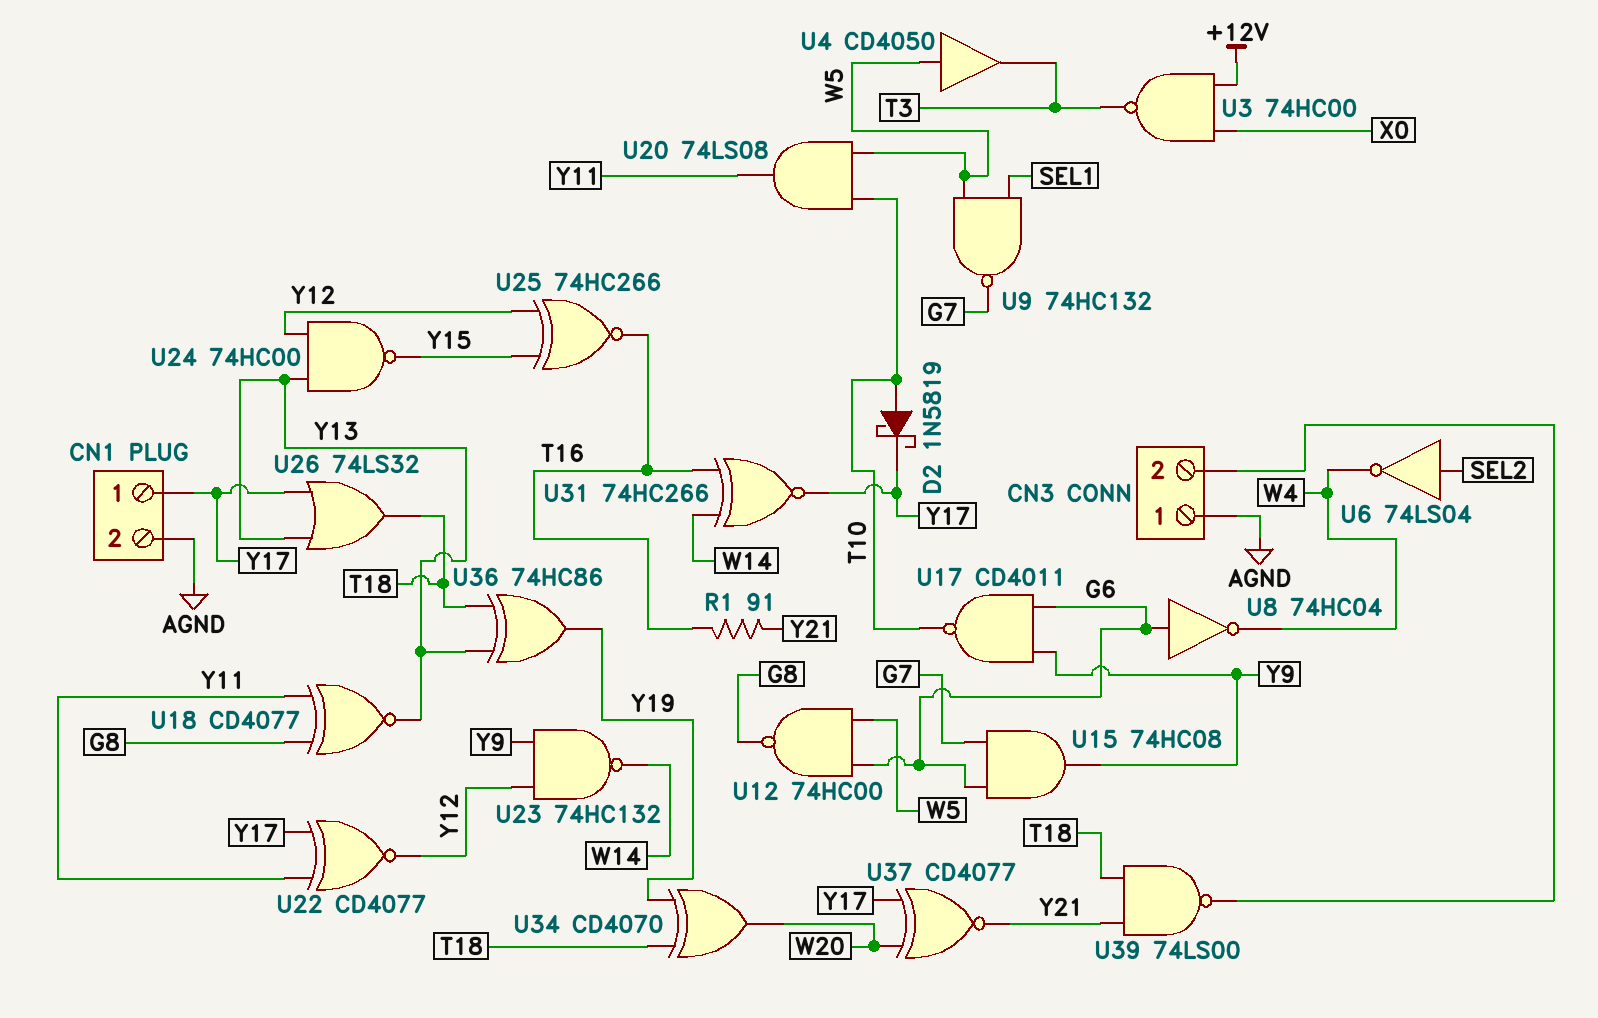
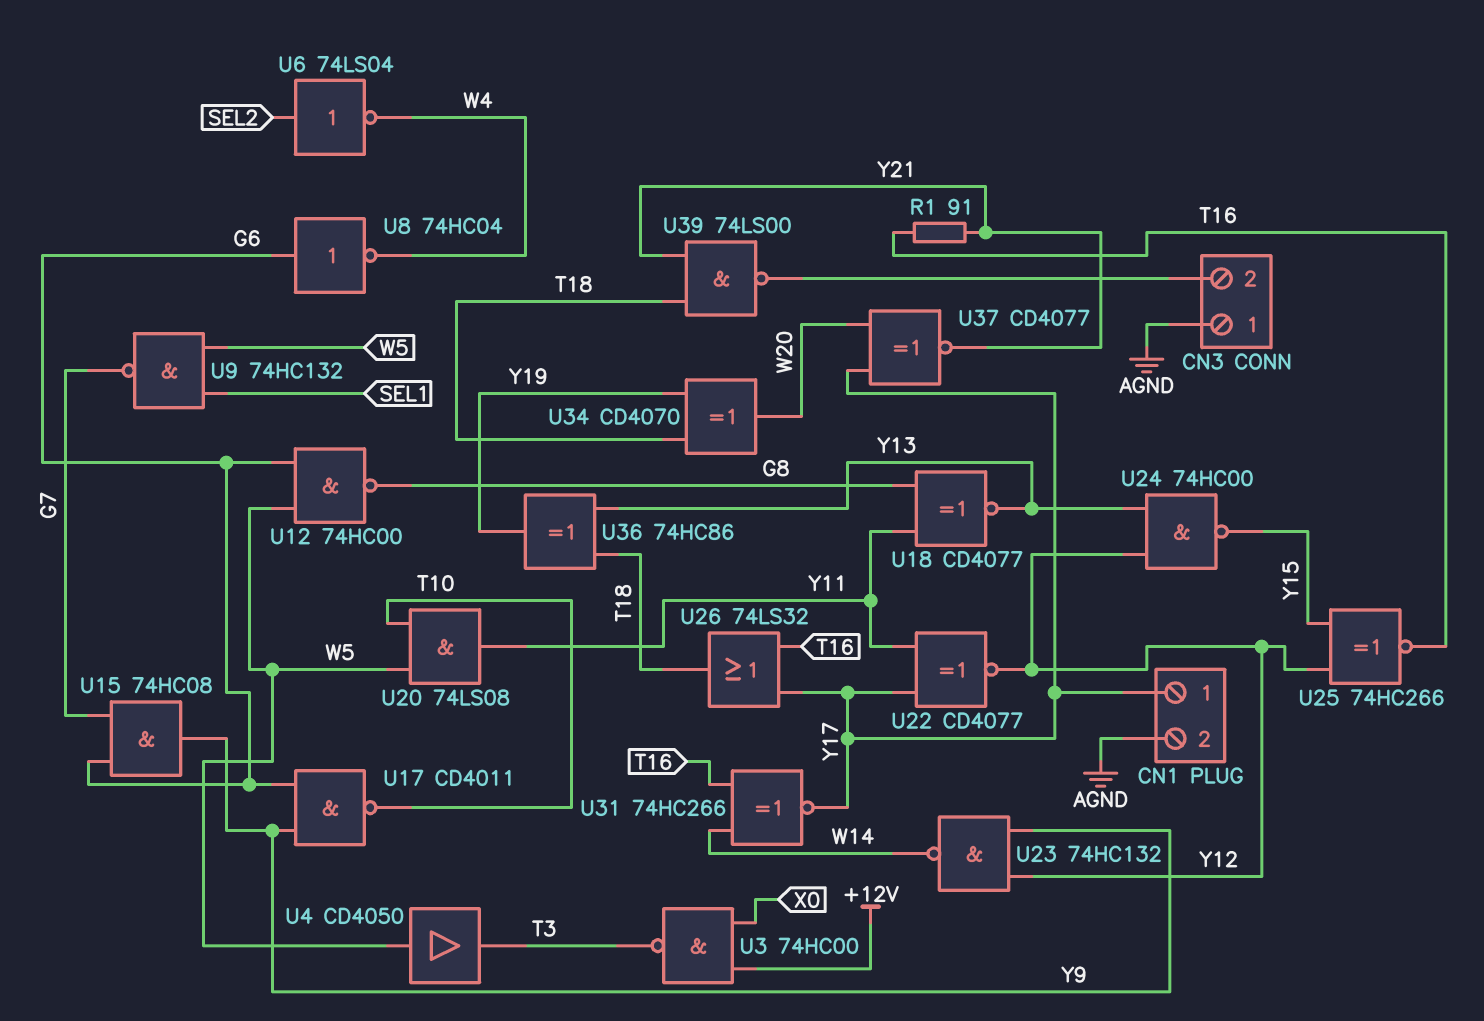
D2: schottky 1N5819 (A T10, K Y17) -> none
U26: OR 74LS32 (in Y13, in Y17, out T18) -> OR 74LS32 (in T16, in Y17, out T18)

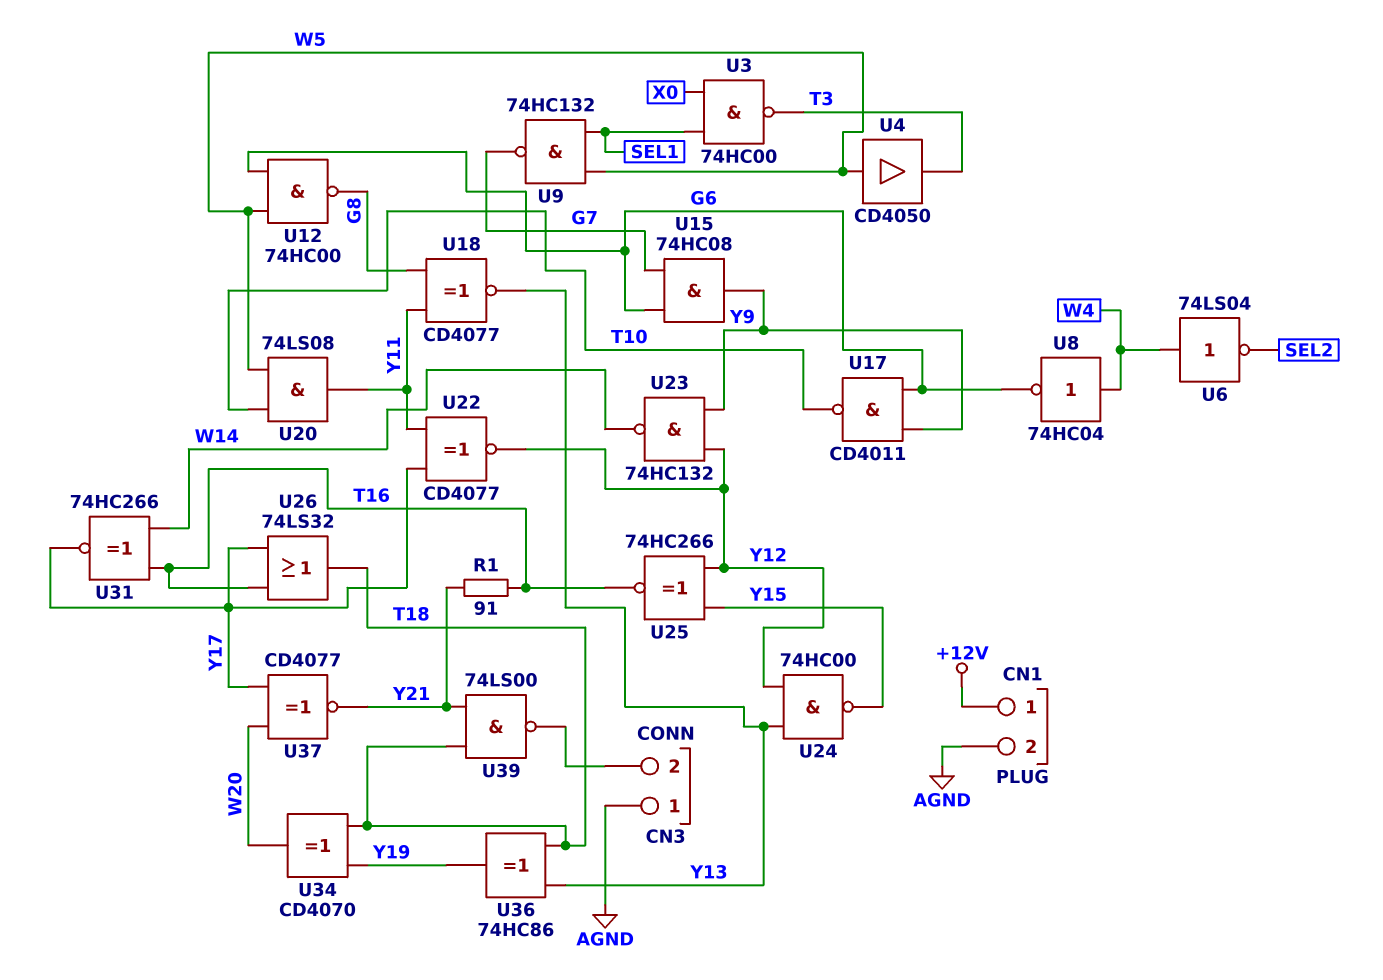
CN1 pin 1: Y17 -> +12V
U3: NAND 74HC00 (in +12V, in X0, out T3) -> NAND 74HC00 (in SEL1, in X0, out T3)
U6: NOT 74LS04 (in SEL2, out W4) -> NOT 74LS04 (in W4, out SEL2)
U8: NOT 74HC04 (in G6, out W4) -> NOT 74HC04 (in W4, out G6)

